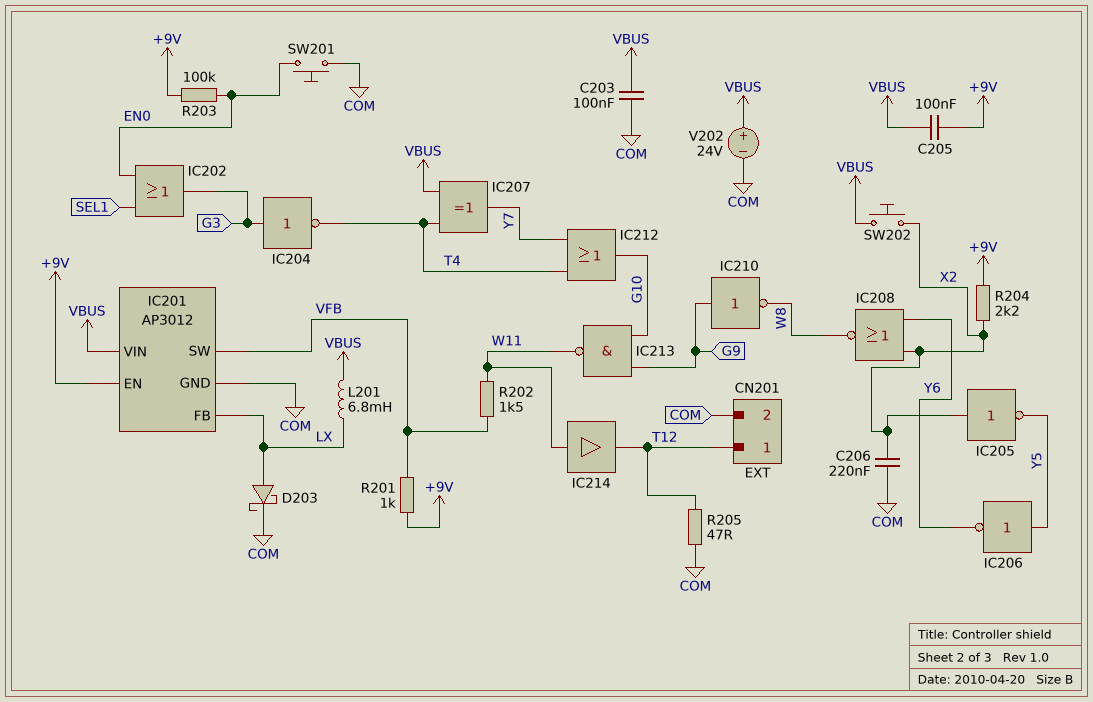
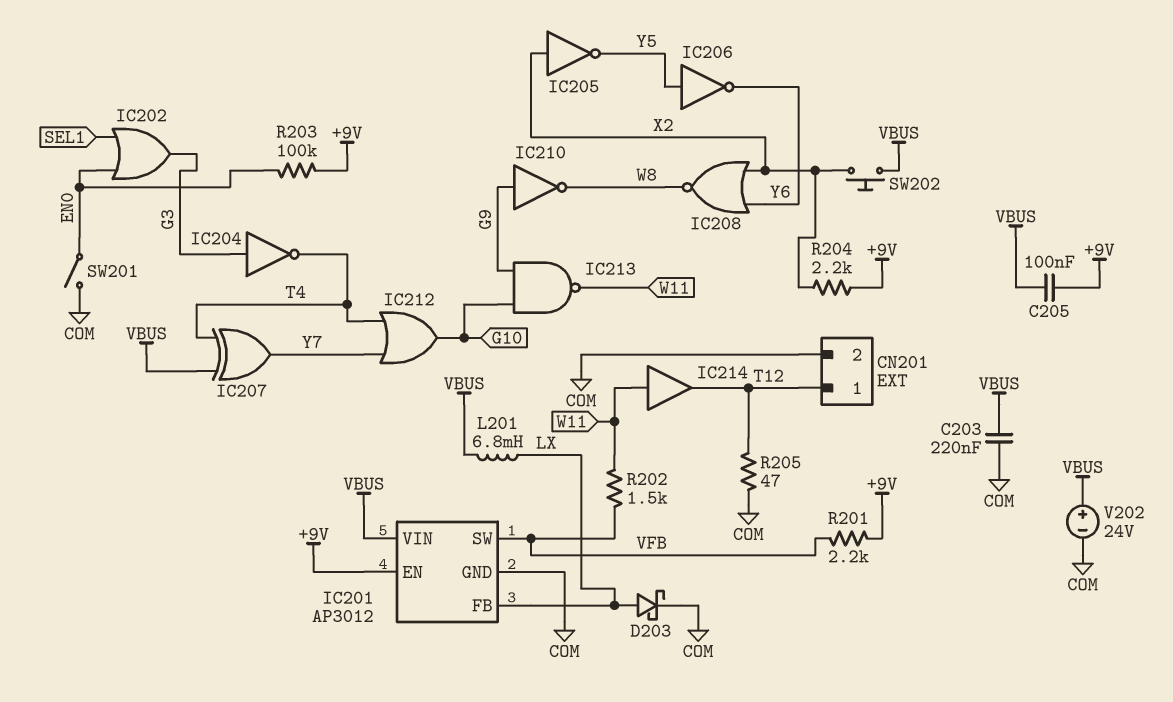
C203: 100nF (COM, VBUS) -> 220nF (COM, VBUS)
C206: 220nF (COM, X2) -> none
R201: 1k (+9V, VFB) -> 2.2k (+9V, VFB)
SW201: button (COM, EN0) -> switch (COM, EN0)

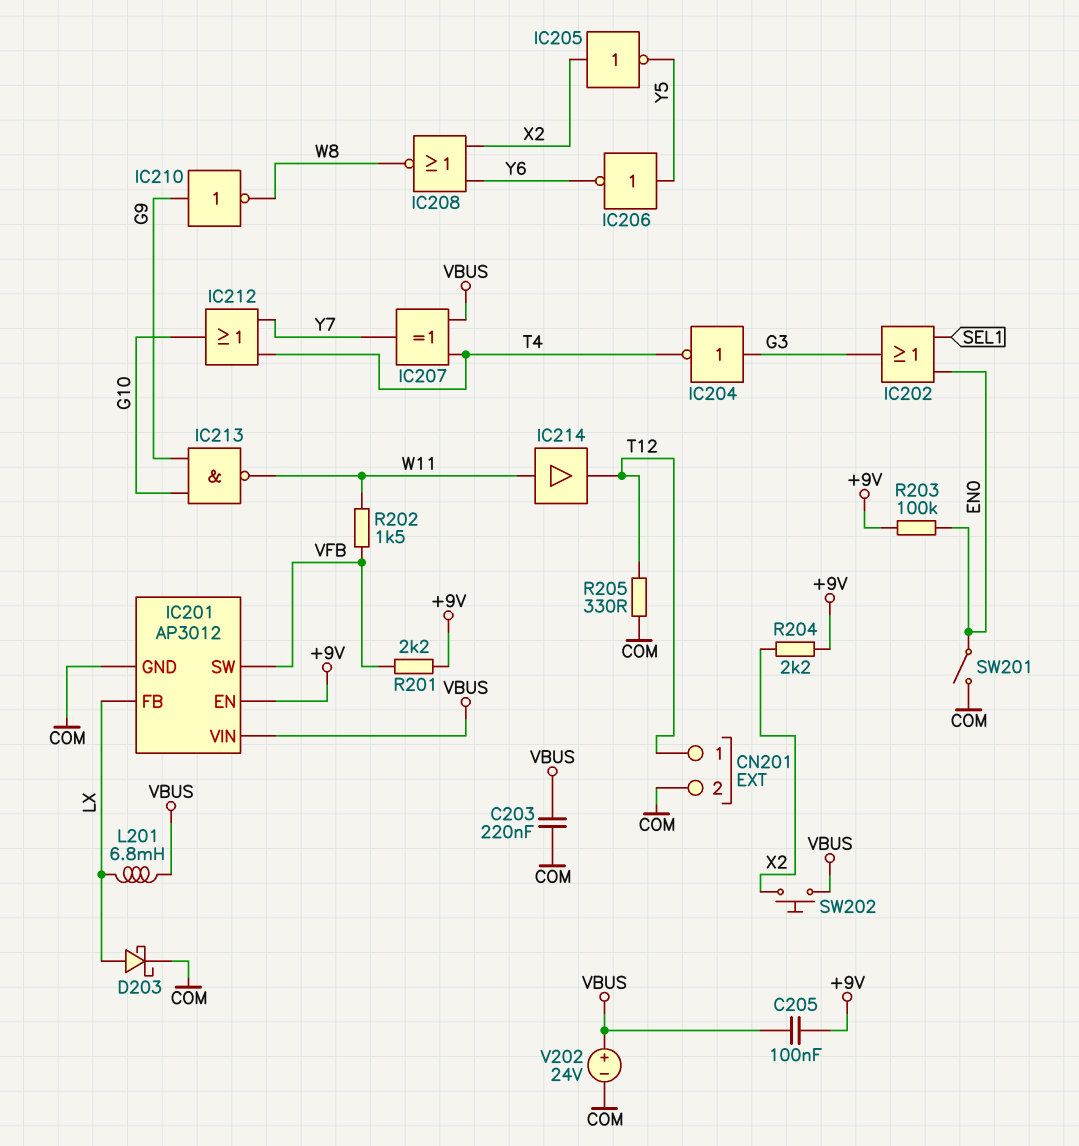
R205: 47 (COM, T12) -> 330 (COM, T12)

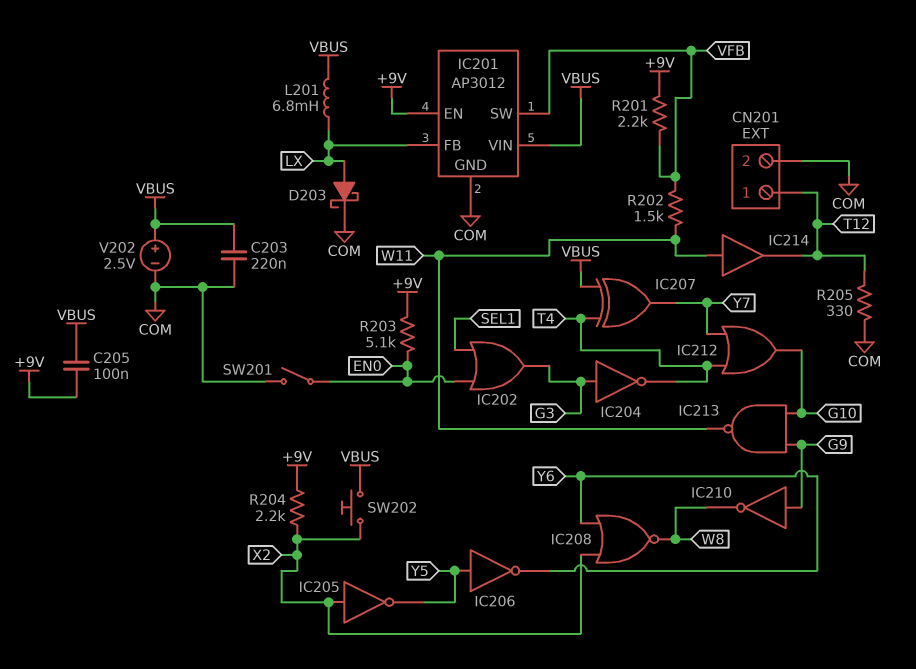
R203: 100k (+9V, EN0) -> 5.1k (+9V, EN0)
V202: 24V (plus VBUS, minus COM) -> 2.5V (plus VBUS, minus COM)

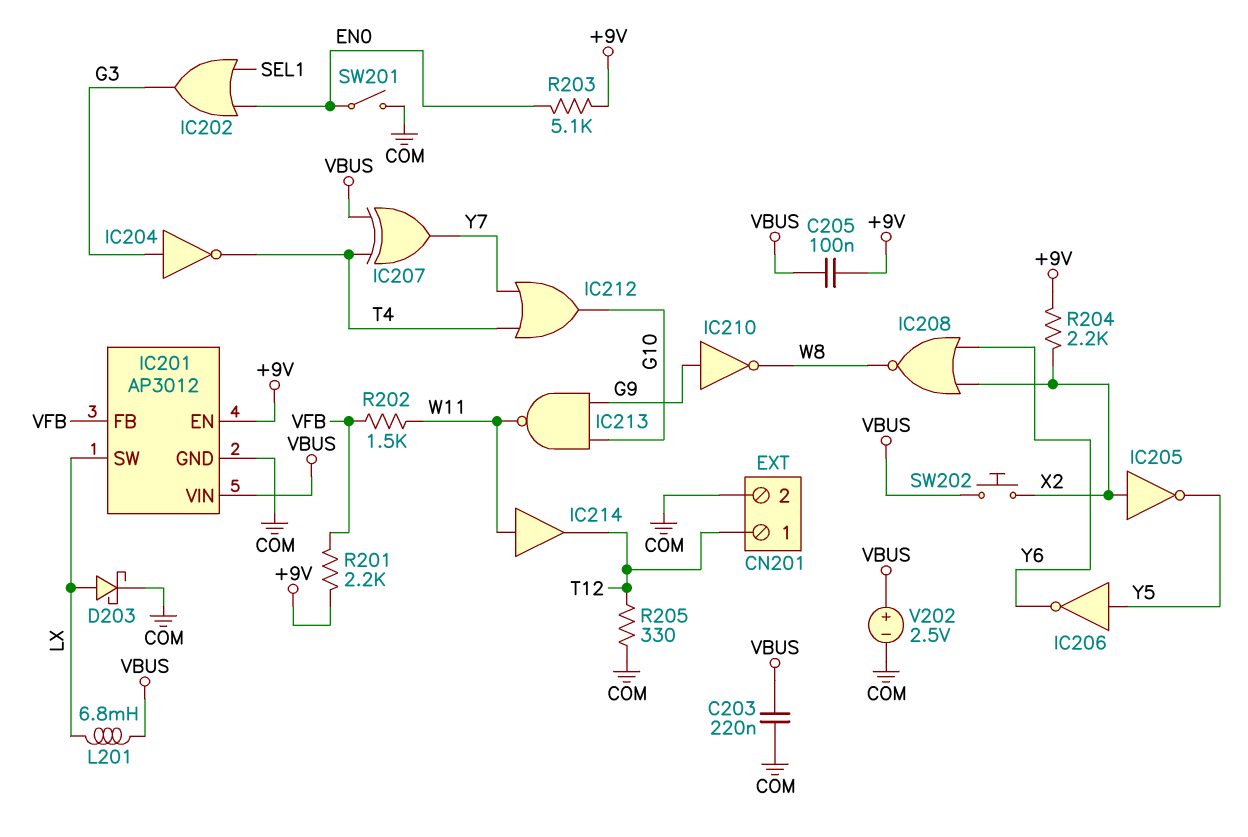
IC201 pin FB: LX -> VFB
IC201 pin SW: VFB -> LX

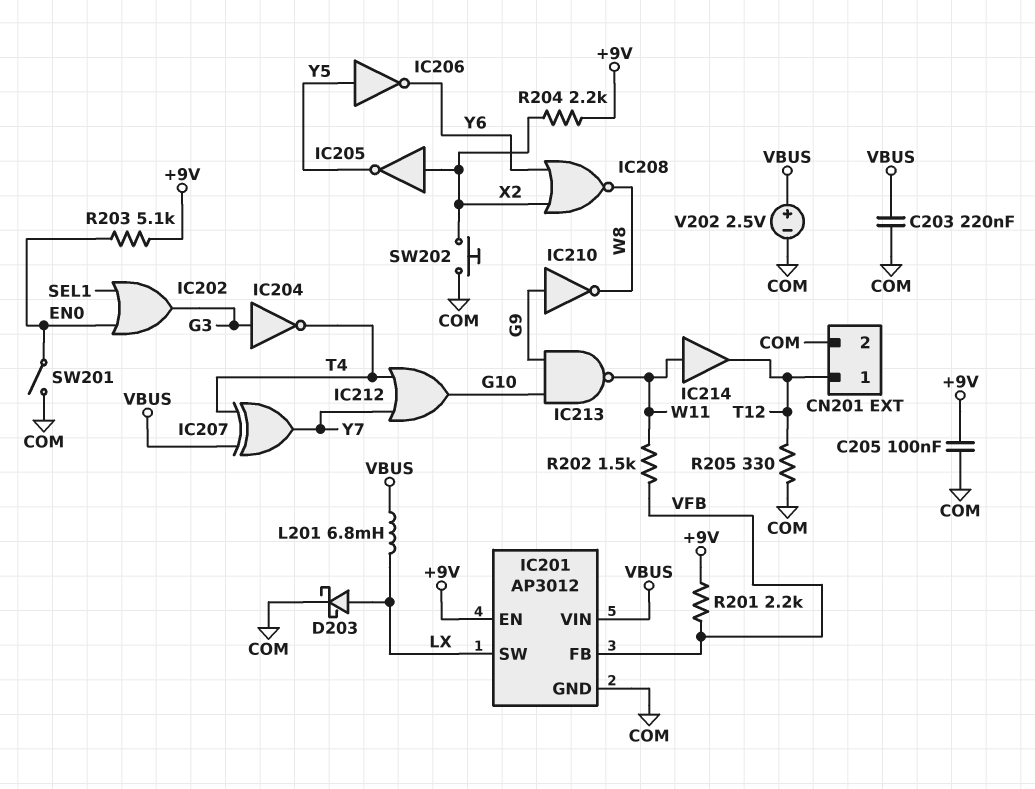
C205: 100nF (+9V, VBUS) -> 100nF (+9V, COM)
SW202: button (VBUS, X2) -> button (COM, X2)

